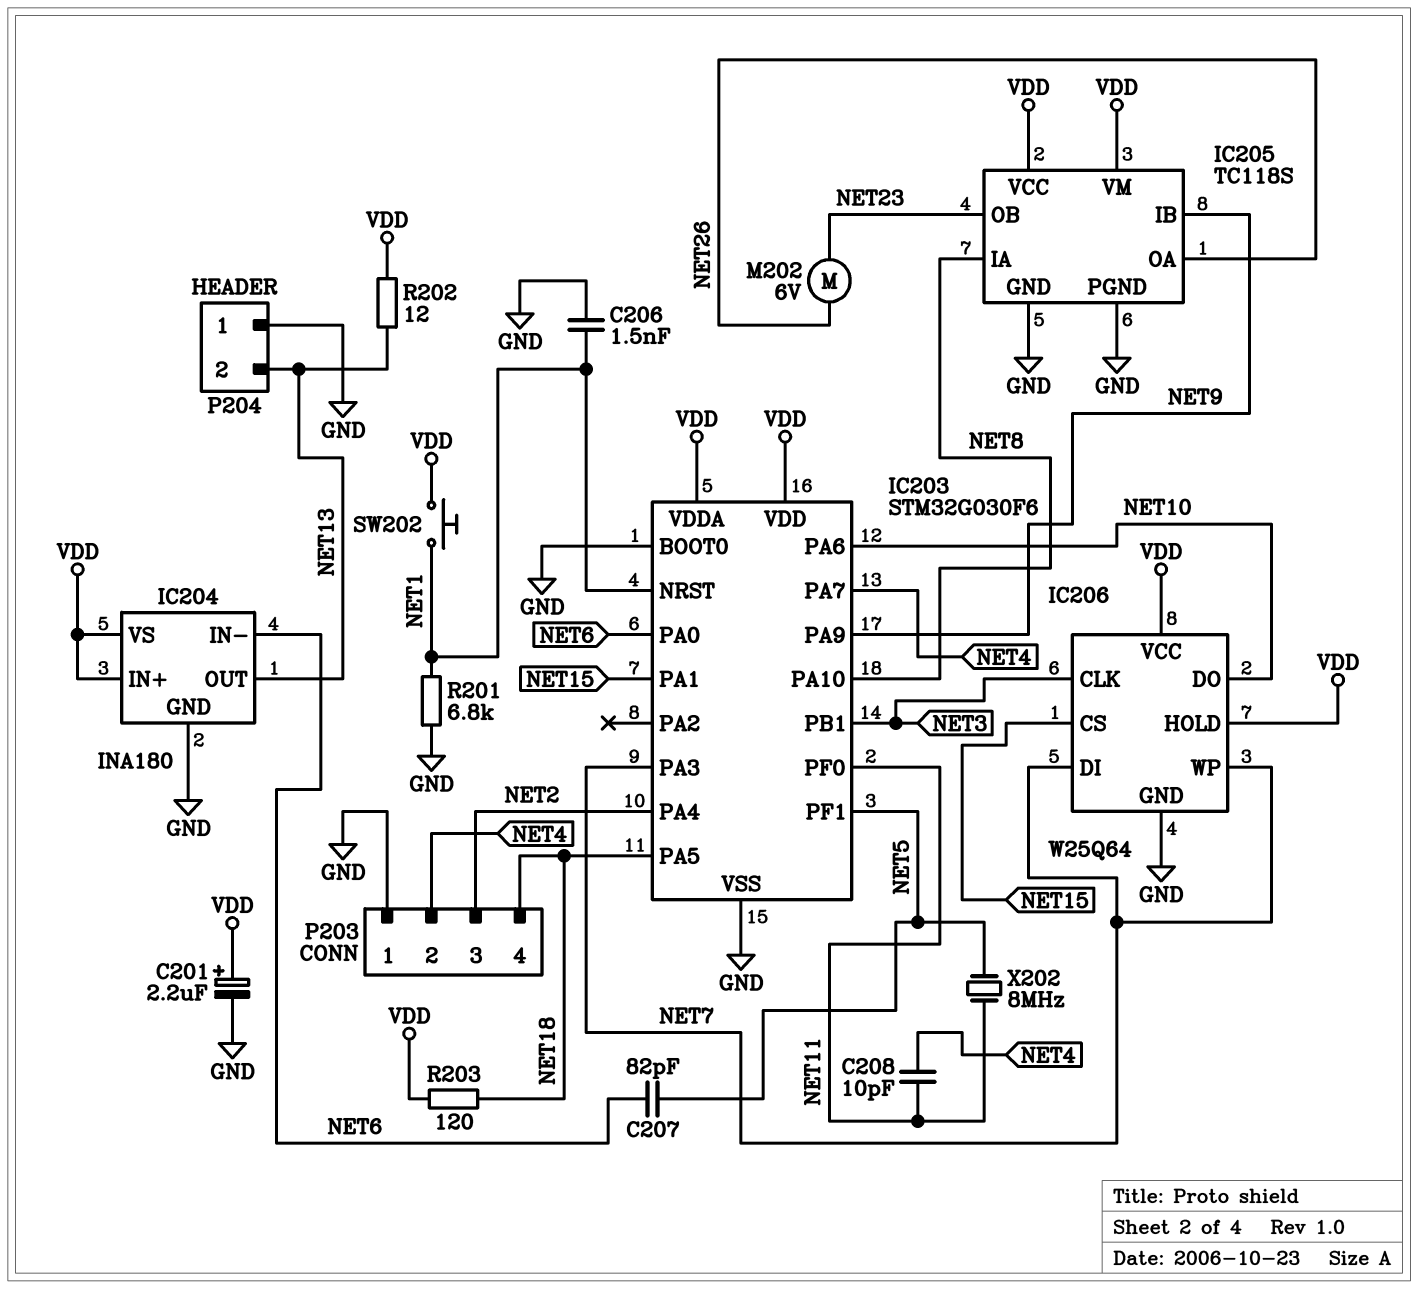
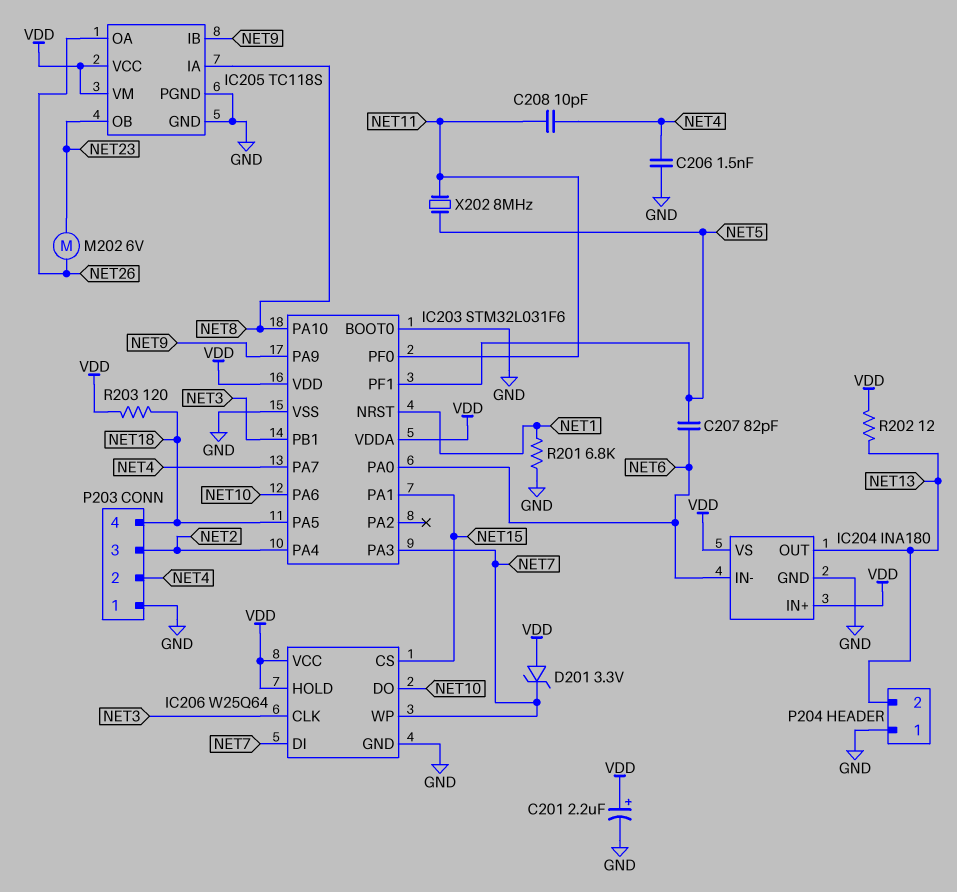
C206: 1.5nF (GND, NET1) -> 1.5nF (GND, NET4)
D201: none -> zener 3.3V (A VDD, K NET7)
IC203: STM32G030F6 -> STM32L031F6
SW202: button (NET1, VDD) -> none

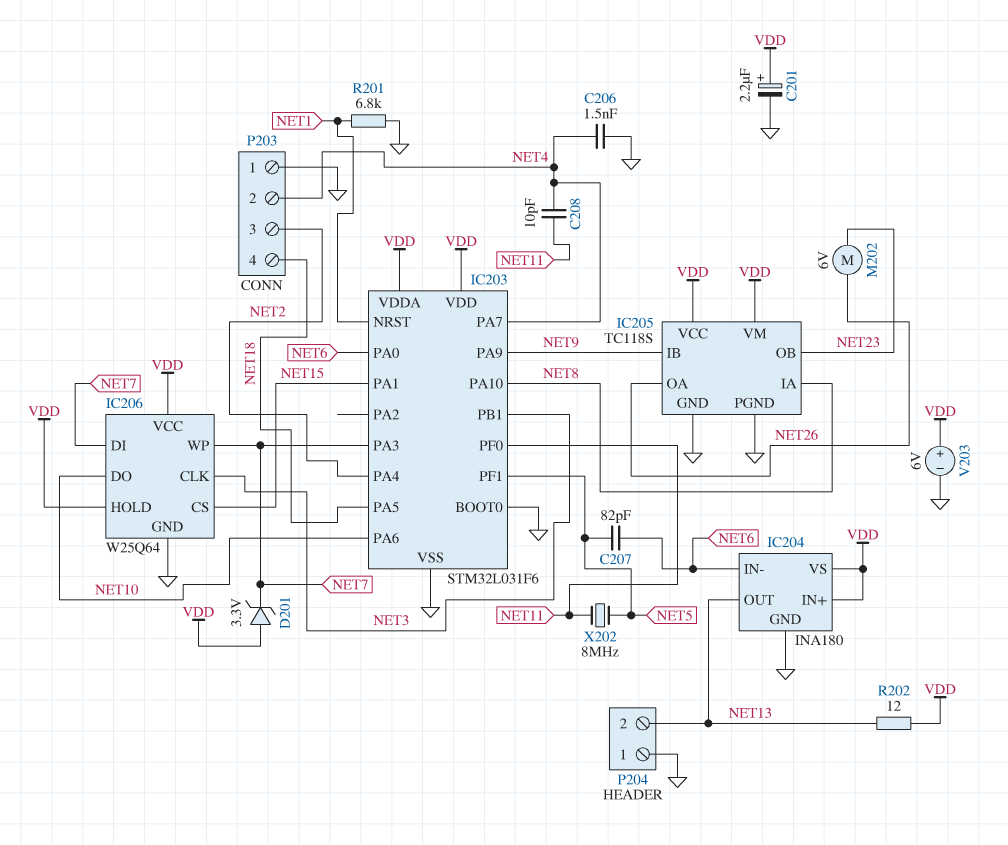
R203: 120 (NET18, VDD) -> none
V203: none -> 6V (plus VDD, minus GND)

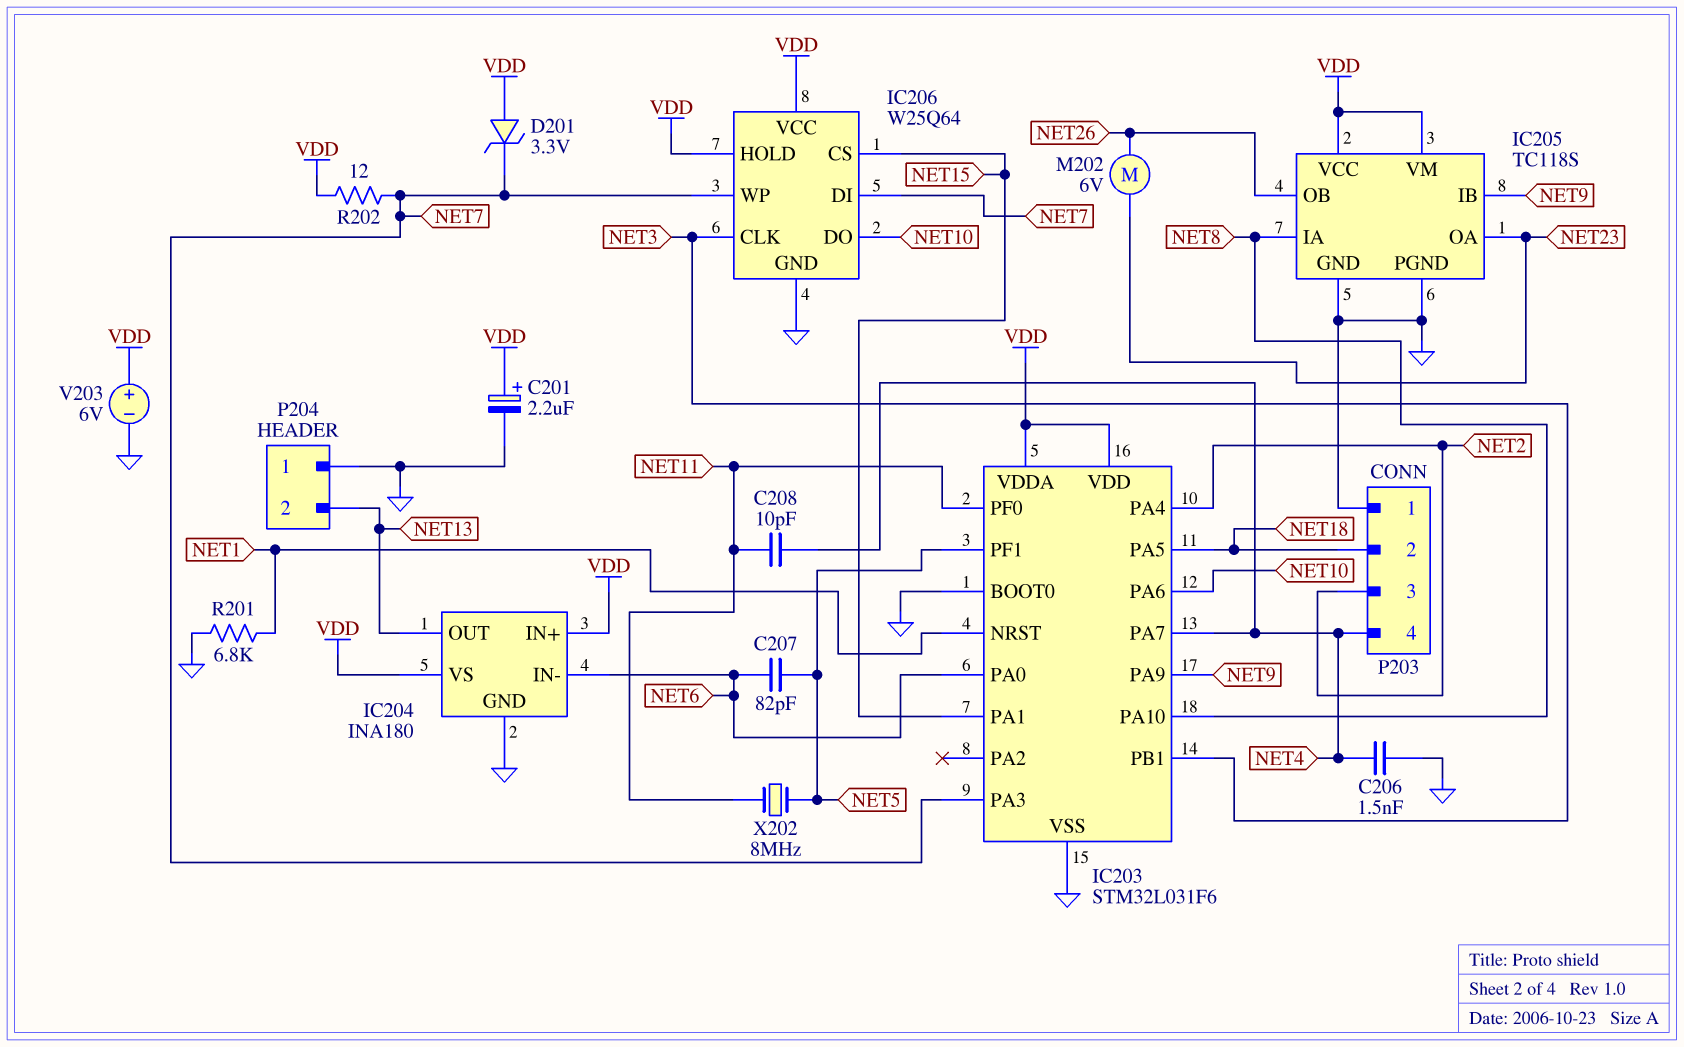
IC205 pin OA: NET26 -> NET23
IC205 pin OB: NET23 -> NET26
P203 pin 2: NET4 -> NET18
P203 pin 4: NET18 -> NET4
R202: 12 (NET13, VDD) -> 12 (NET7, VDD)

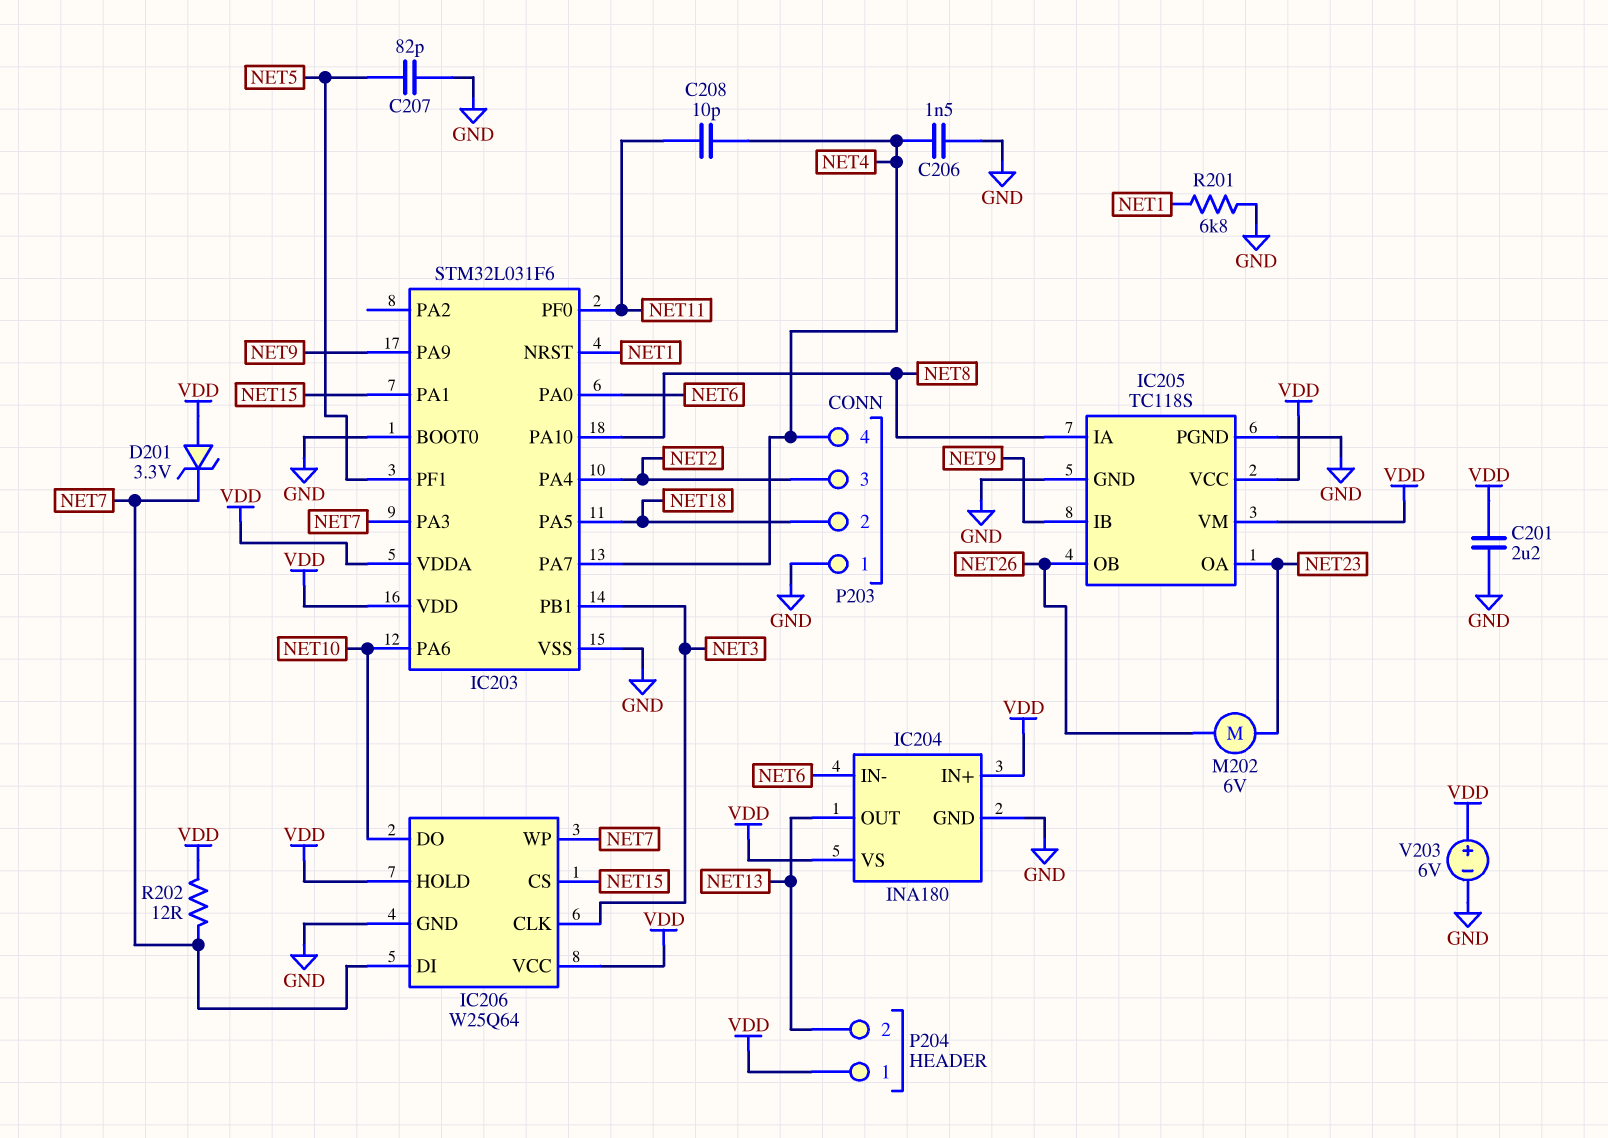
C201: 2.2uF (plus VDD, minus GND) -> 2.2uF (GND, VDD)
C207: 82pF (NET5, NET6) -> 82pF (GND, NET5)
P204 pin 1: GND -> VDD
X202: 8MHz (NET5, NET11) -> none

